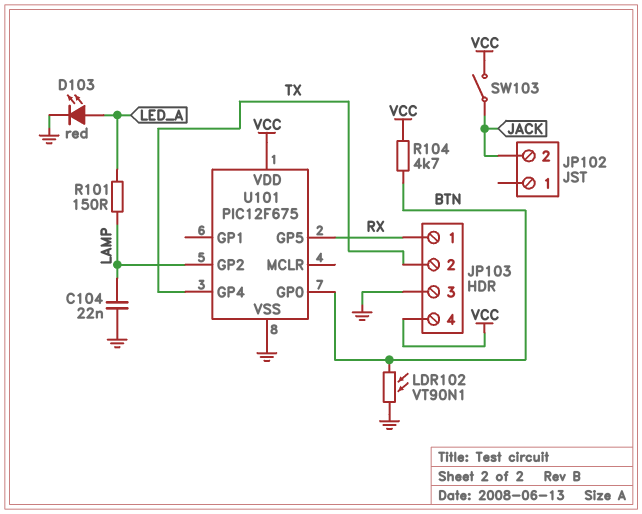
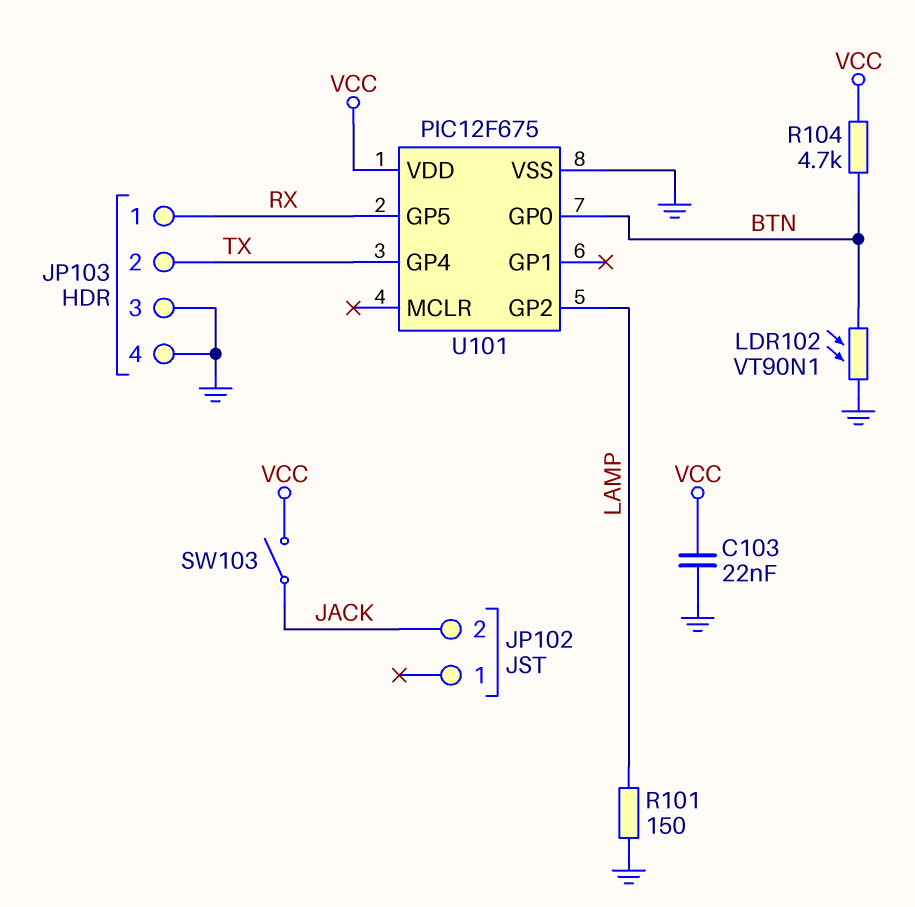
C103: none -> 22nF (GND, VCC)
C104: 22nF (GND, LAMP) -> none
D103: LED red (A LED_A, K GND) -> none
JP103 pin 4: VCC -> GND
R101: 150 (LAMP, LED_A) -> 150 (GND, LAMP)

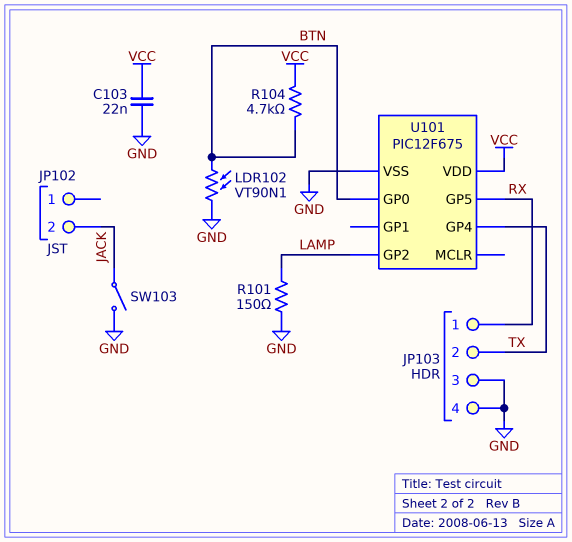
SW103: switch (JACK, VCC) -> switch (GND, JACK)

